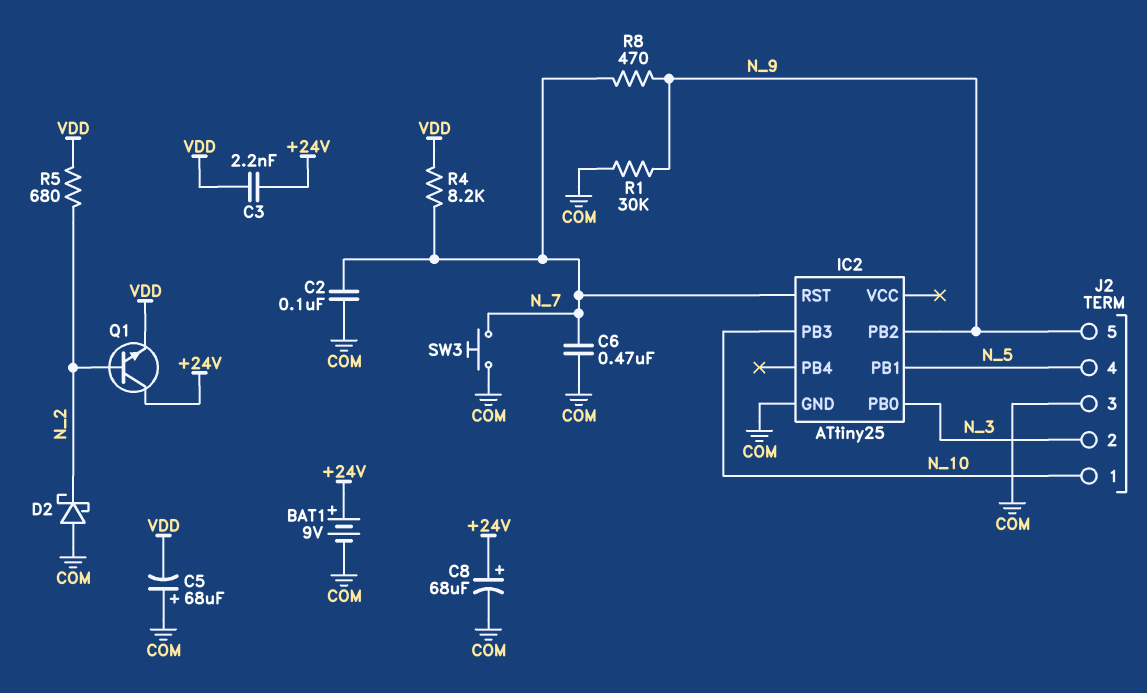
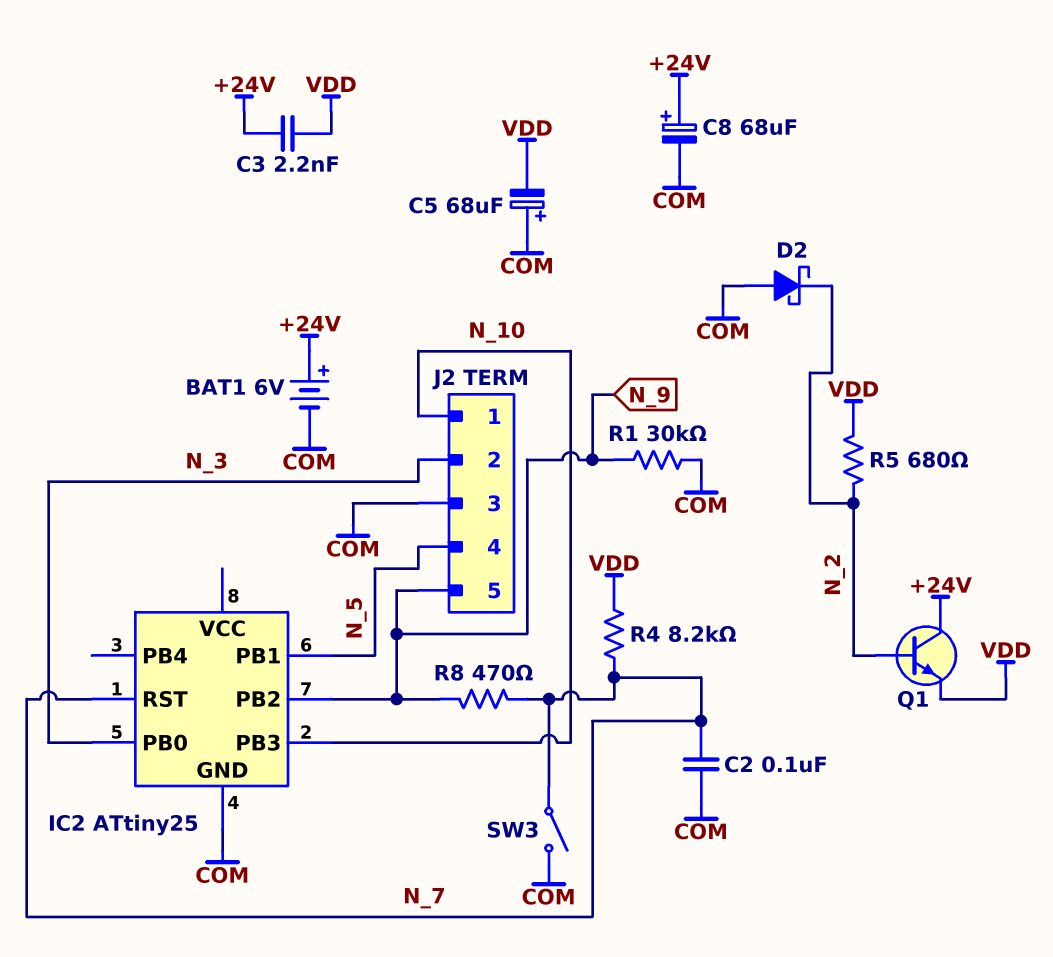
BAT1: 9V (plus +24V, minus COM) -> 6V (plus +24V, minus COM)
C6: 470nF (COM, N_7) -> none
SW3: button (COM, N_7) -> switch (COM, N_7)

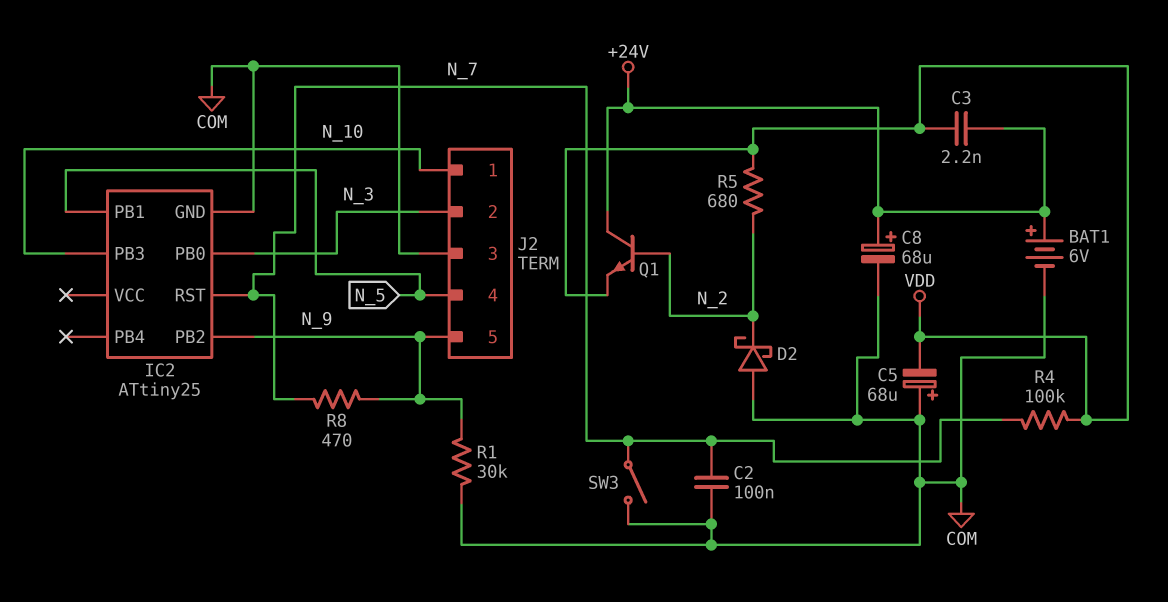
R4: 8.2k (N_7, VDD) -> 100k (N_7, VDD)

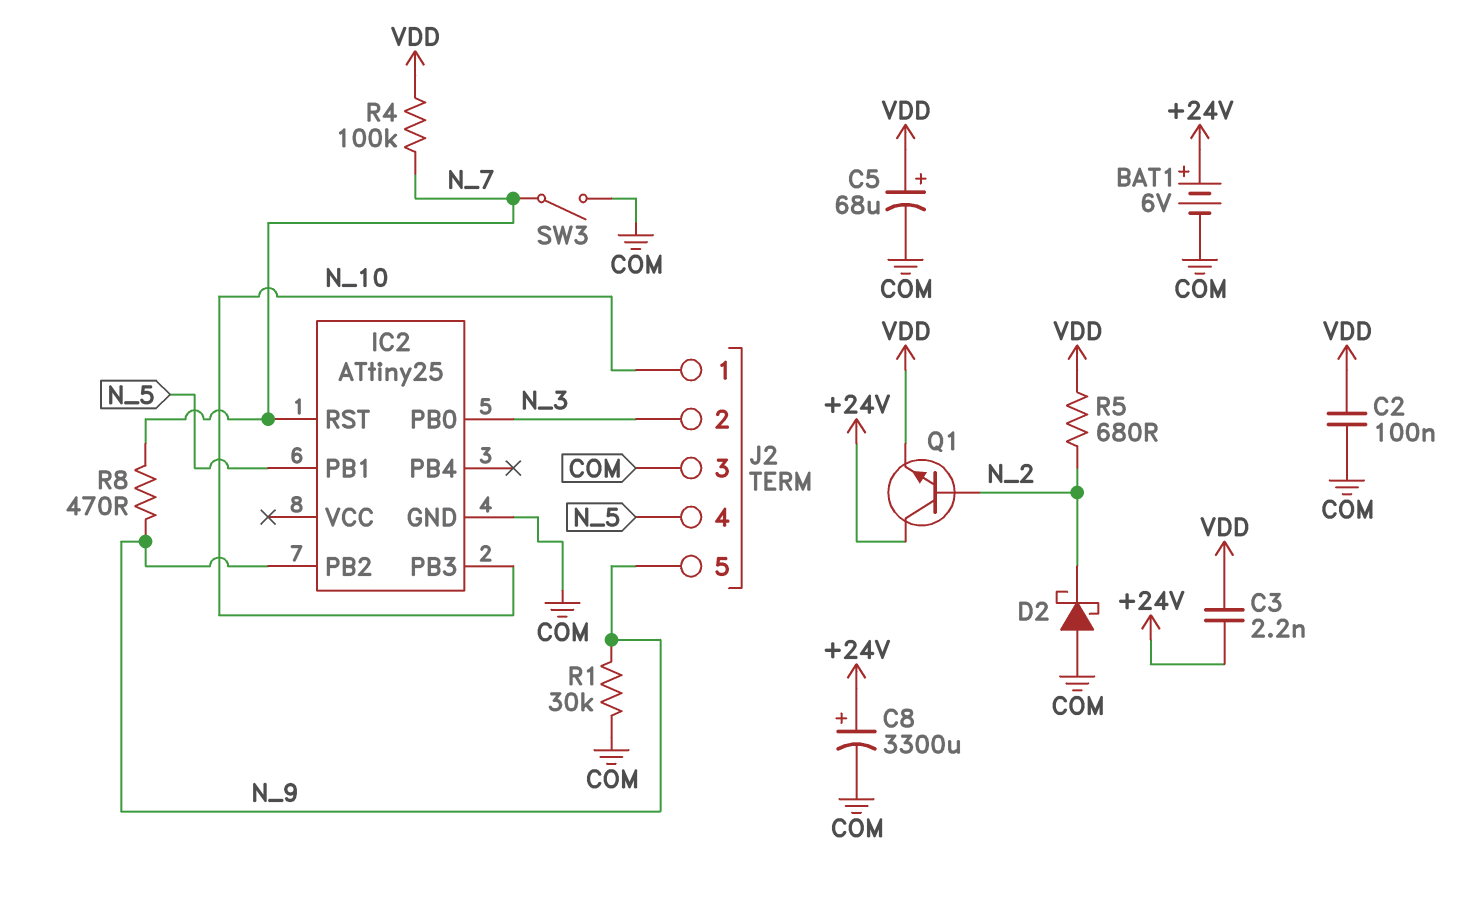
C2: 100nF (COM, N_7) -> 100nF (COM, VDD)
C5: 68uF (plus COM, minus VDD) -> 68uF (plus VDD, minus COM)
C8: 68uF (plus +24V, minus COM) -> 3300uF (plus +24V, minus COM)

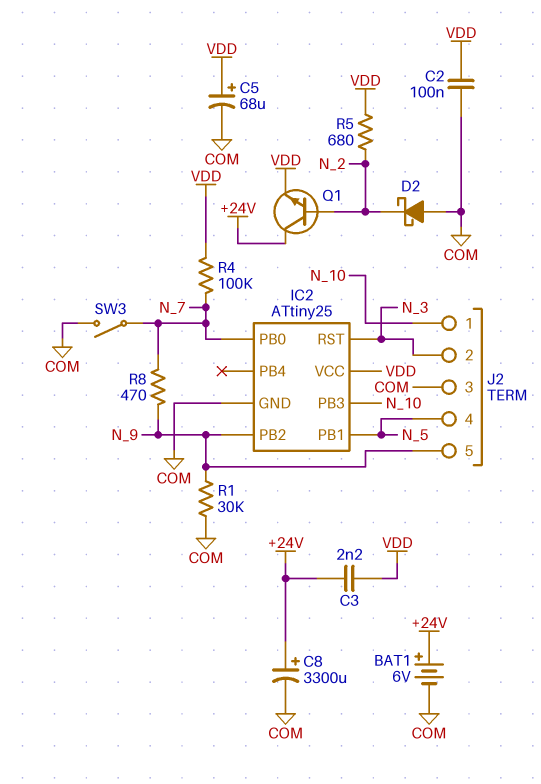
IC2 pin PB0: N_3 -> N_7
IC2 pin RST: N_7 -> N_3
IC2 pin VCC: none -> VDD

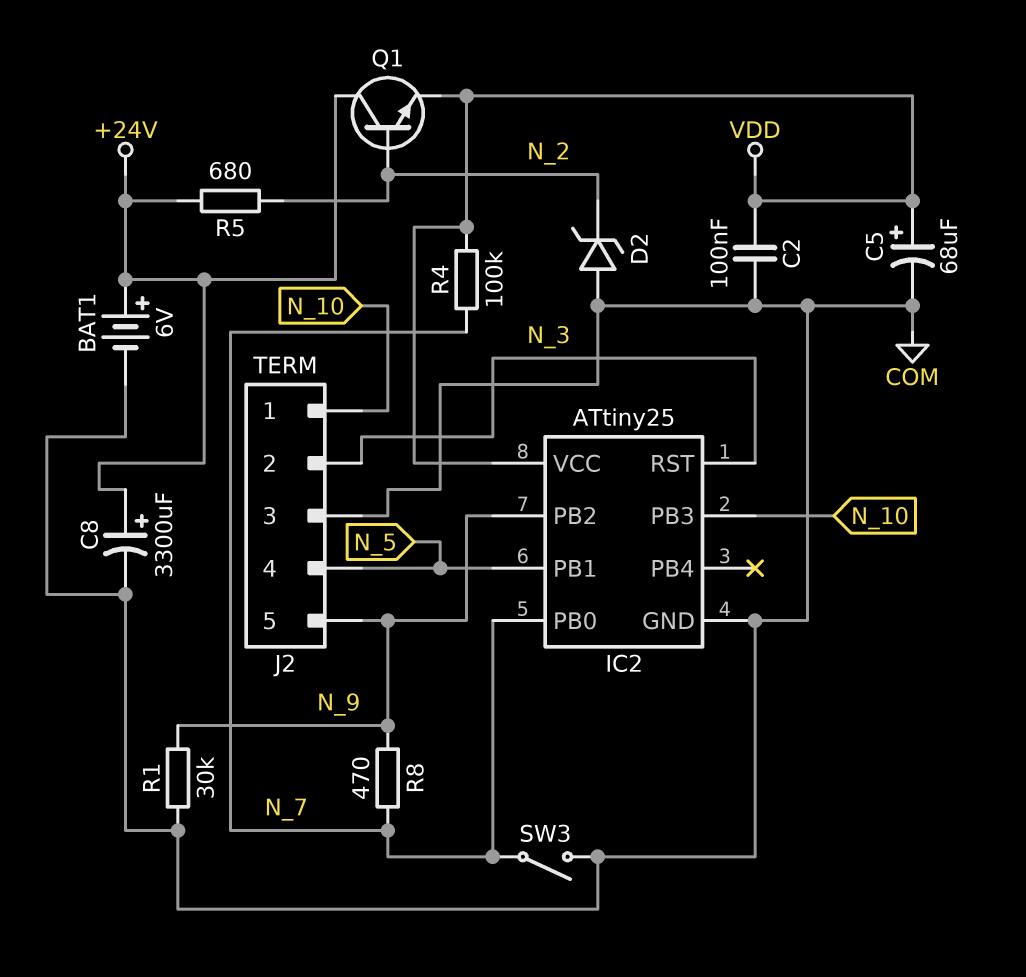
C3: 2.2nF (+24V, VDD) -> none
D2: schottky (A COM, K N_2) -> zener (A COM, K N_2)
R5: 680 (N_2, VDD) -> 680 (+24V, N_2)

